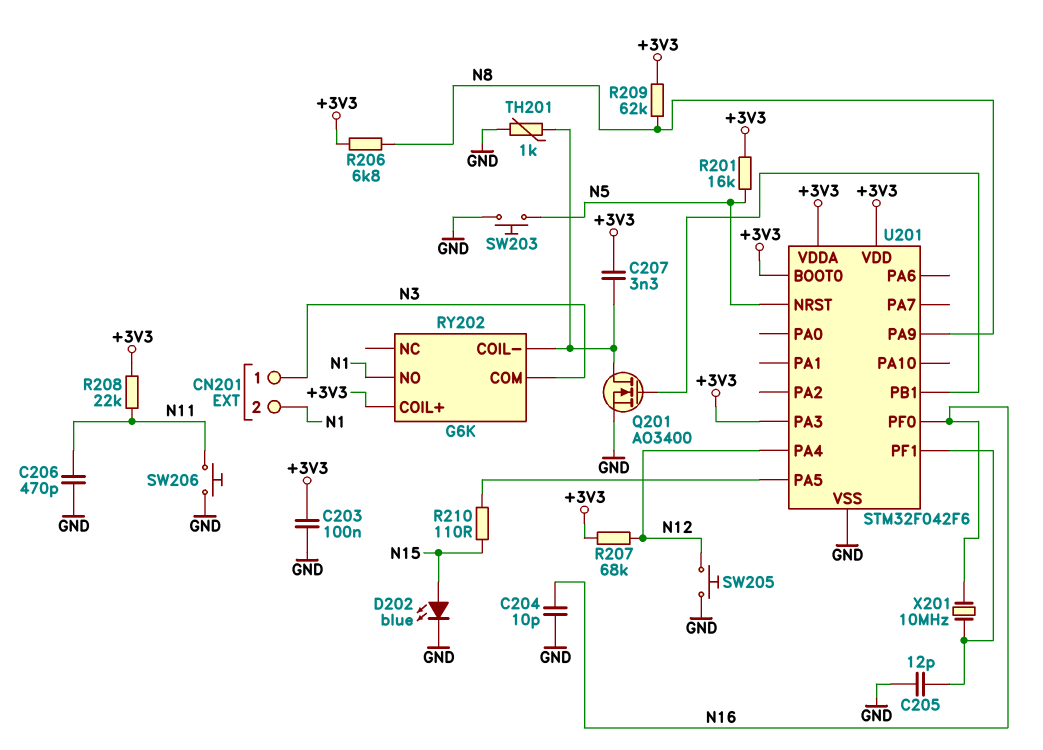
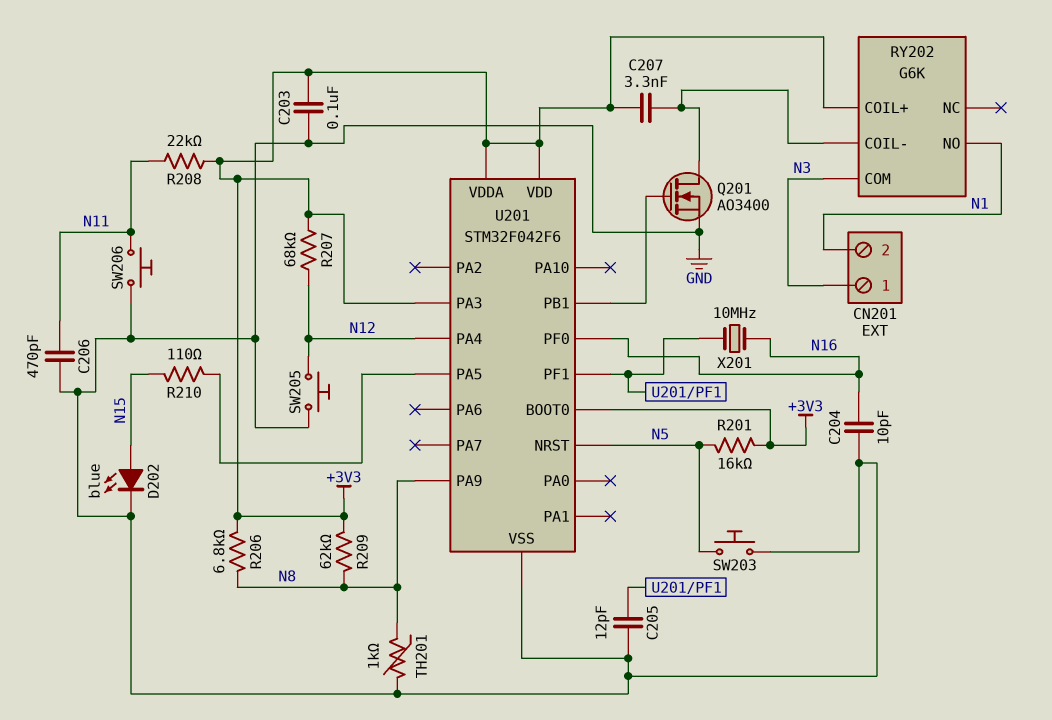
TH201: 1k (GND, RY202/COIL-) -> 1k (GND, N8)

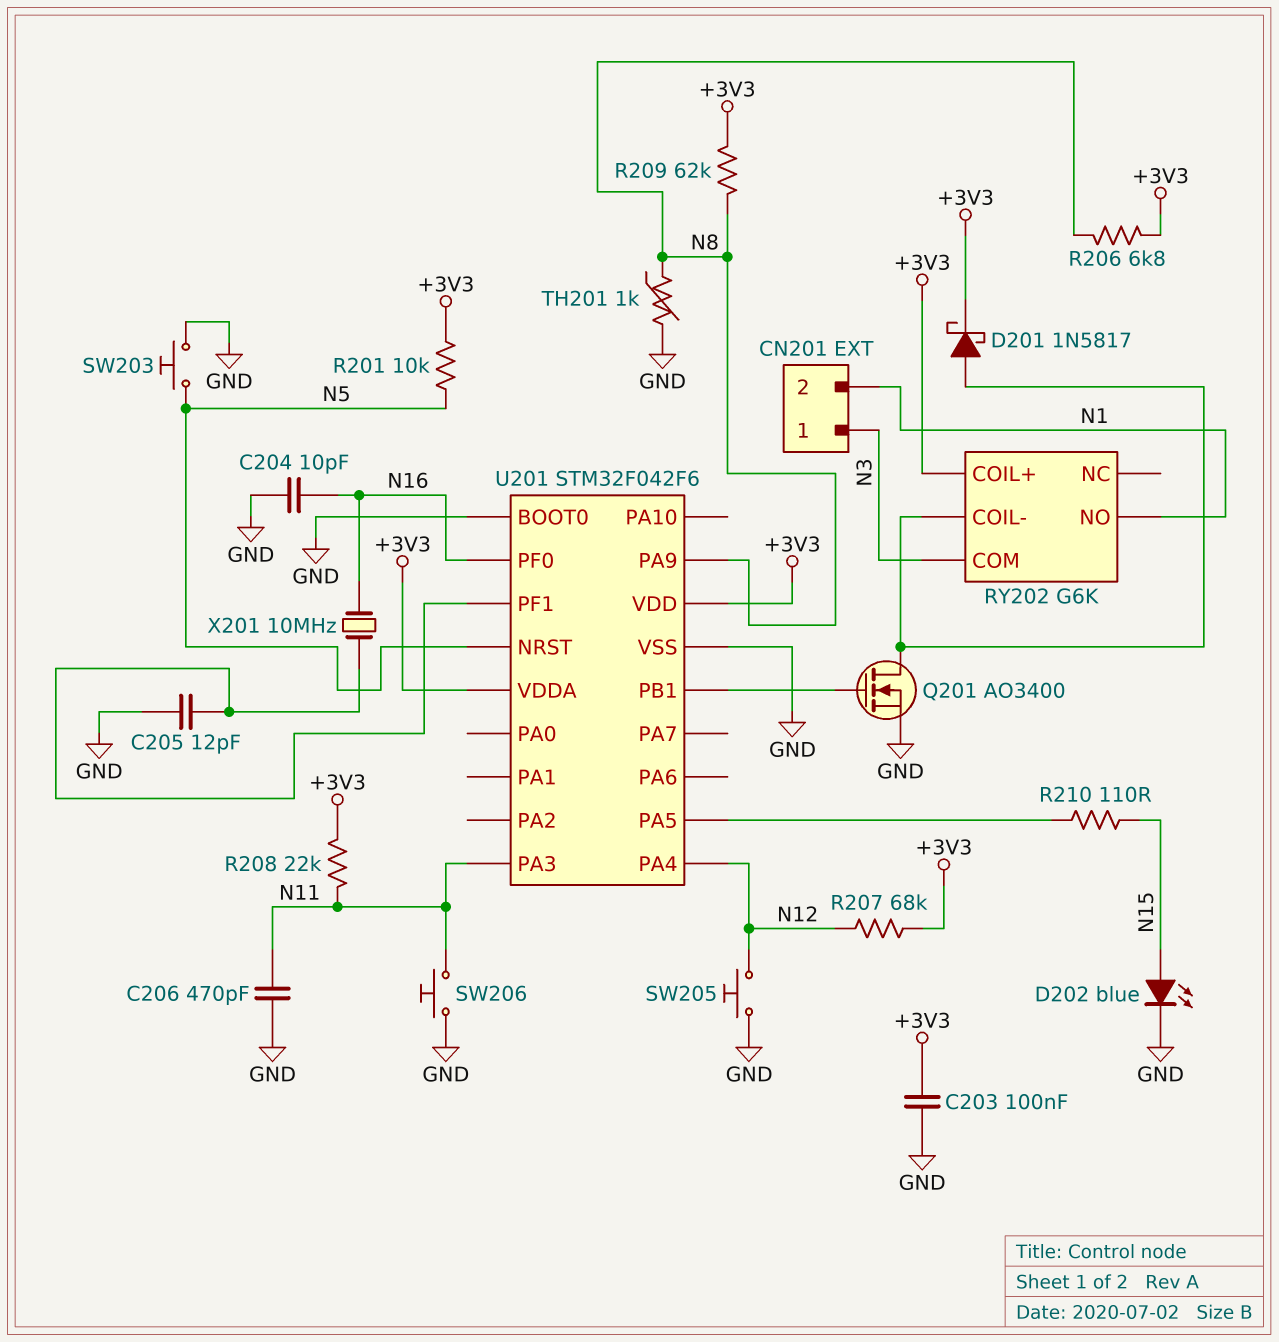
C207: 3.3nF (+3V3, RY202/COIL-) -> none
D201: none -> schottky 1N5817 (A RY202/COIL-, K +3V3)
R201: 16k (+3V3, N5) -> 10k (+3V3, N5)
U201 pin BOOT0: +3V3 -> GND
U201 pin PA3: +3V3 -> N11

